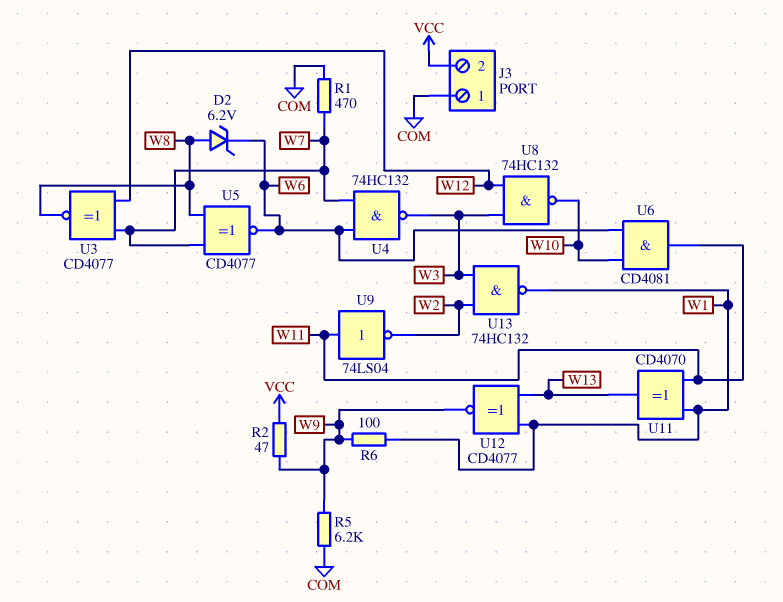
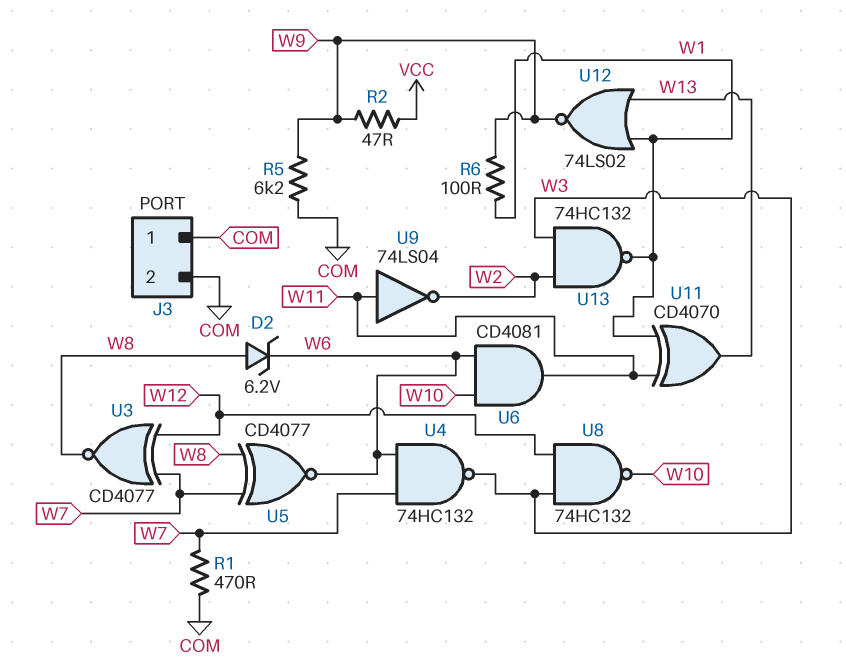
J3 pin 2: VCC -> COM
U12: XNOR CD4077 (in W1, in W13, out W9) -> NOR 74LS02 (in W1, in W13, out W9)

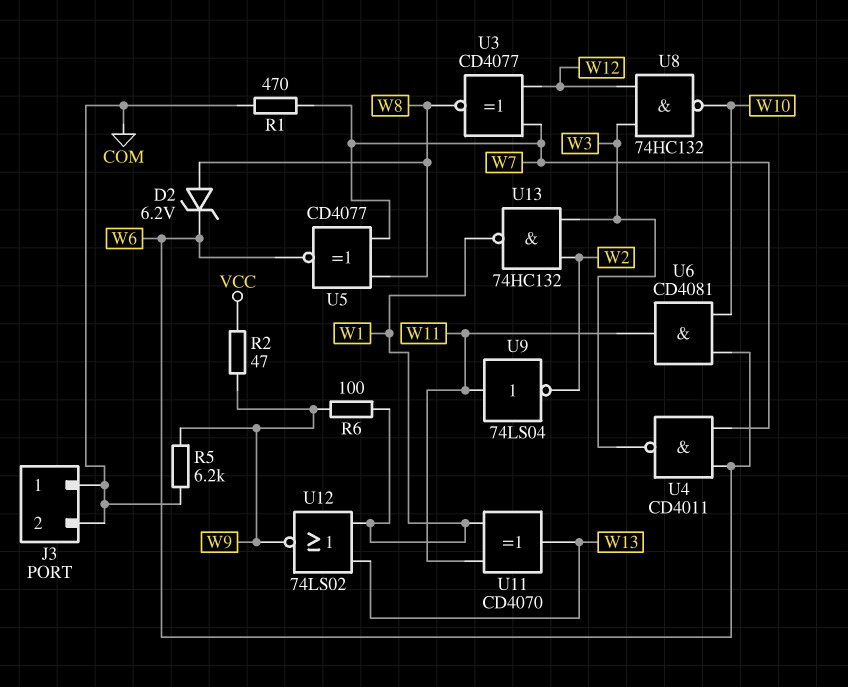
U4: NAND 74HC132 (in W6, in W7, out W3) -> NAND CD4011 (in W6, in W7, out W3)

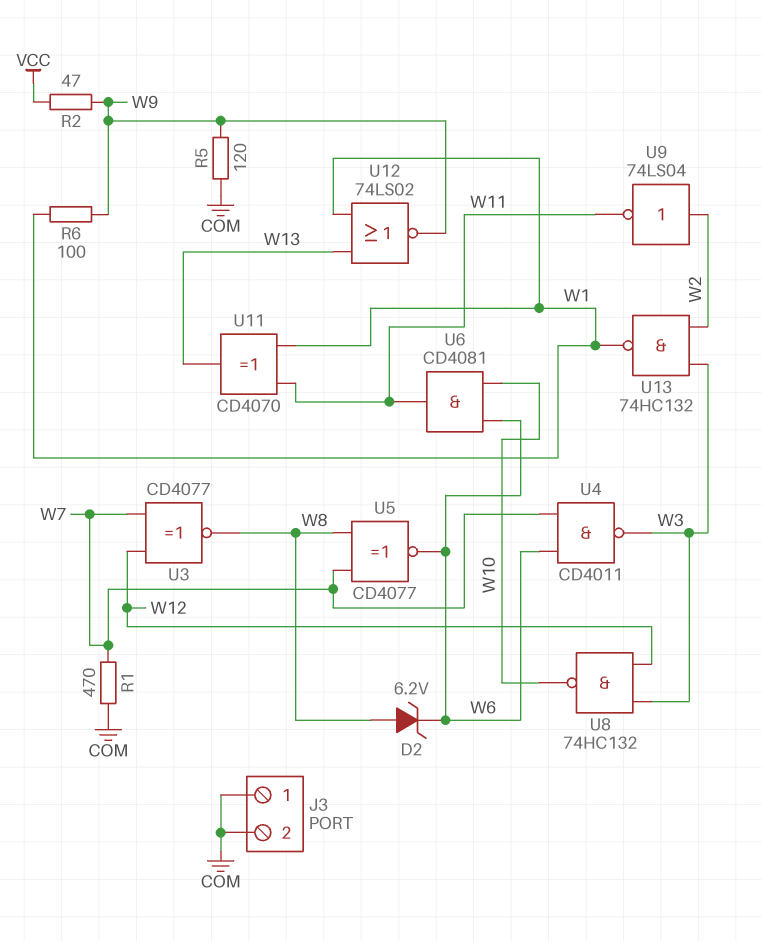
R5: 6.2k (COM, W9) -> 120 (COM, W9)
U9: NOT 74LS04 (in W11, out W2) -> NOT 74LS04 (in W2, out W11)

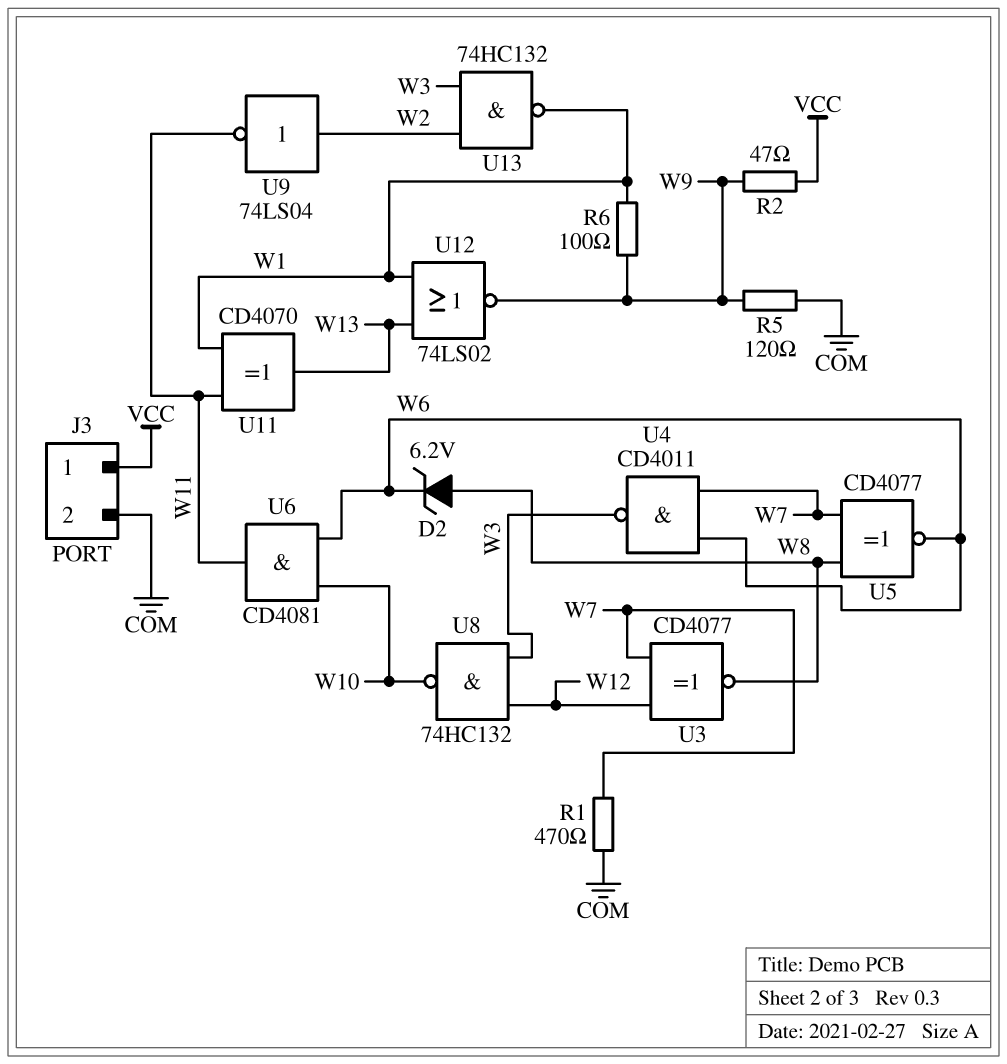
J3 pin 1: COM -> VCC

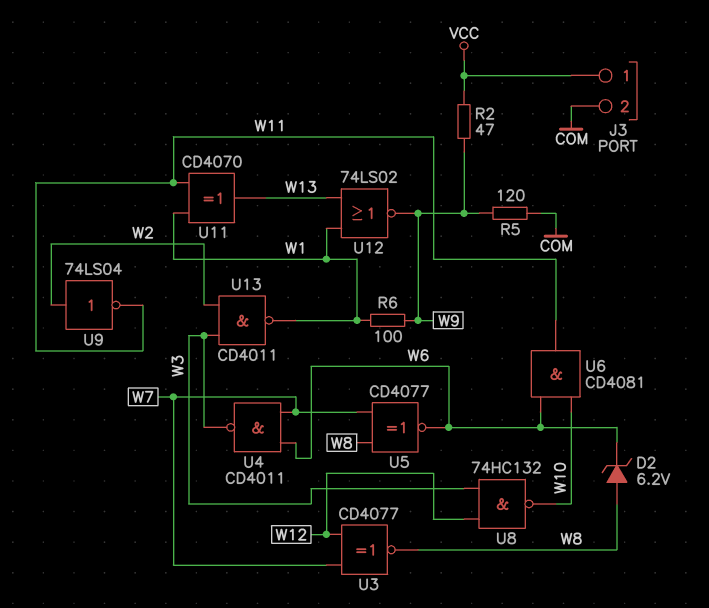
R1: 470 (COM, W7) -> none
U13: NAND 74HC132 (in W2, in W3, out W1) -> NAND CD4011 (in W2, in W3, out W1)

